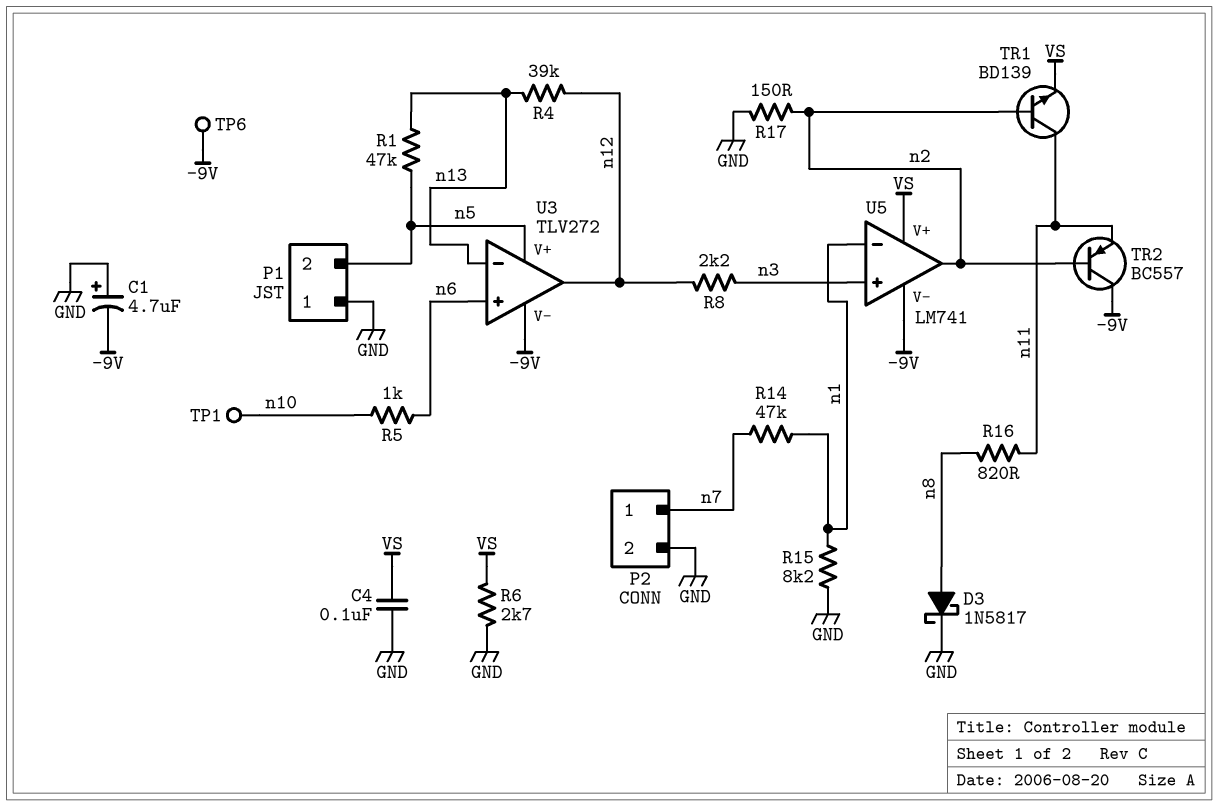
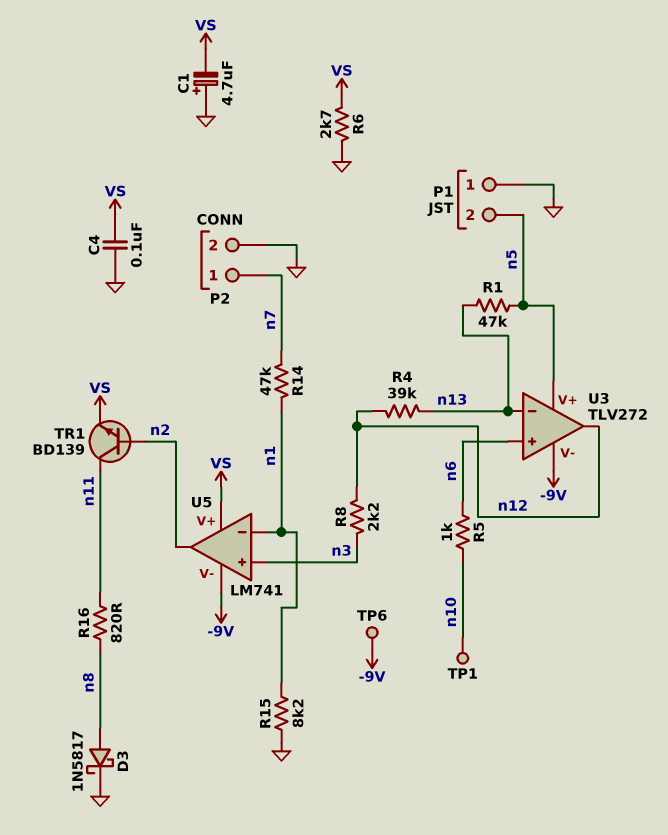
C1: 4.7uF (plus GND, minus -9V) -> 4.7uF (plus GND, minus VS)
R17: 150 (GND, n2) -> none
TR2: PNP BC557 (B n2, C -9V, E n11) -> none

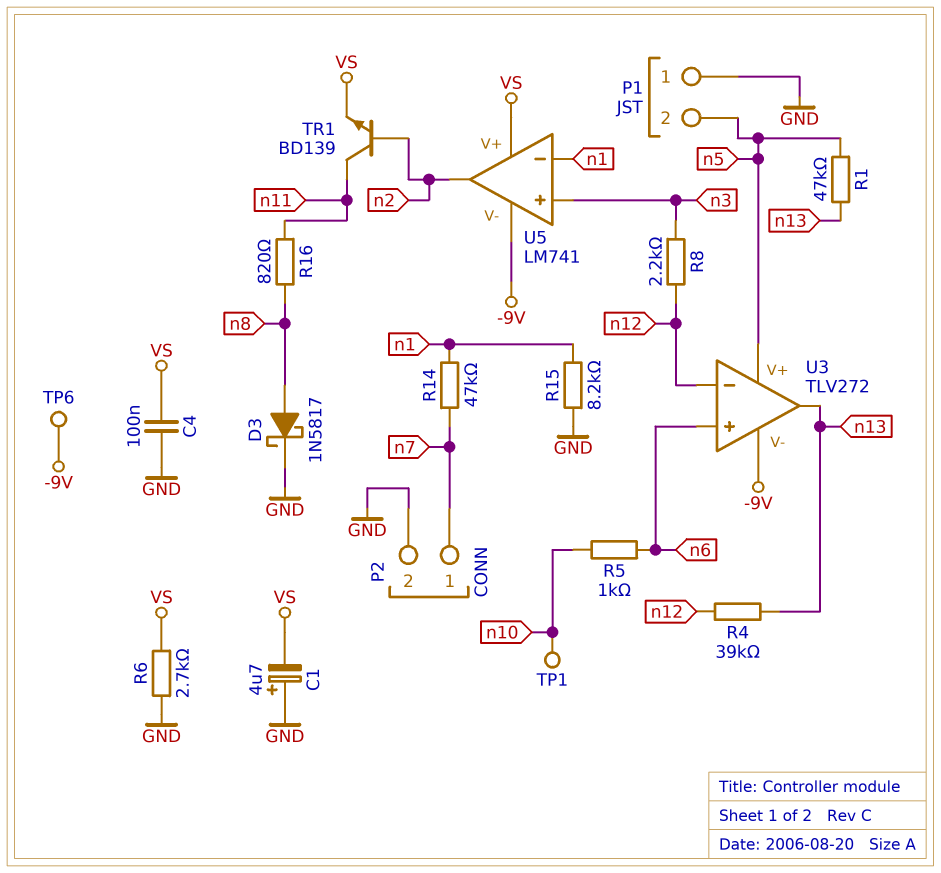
U3 pin in-: n13 -> n12
U3 pin out: n12 -> n13

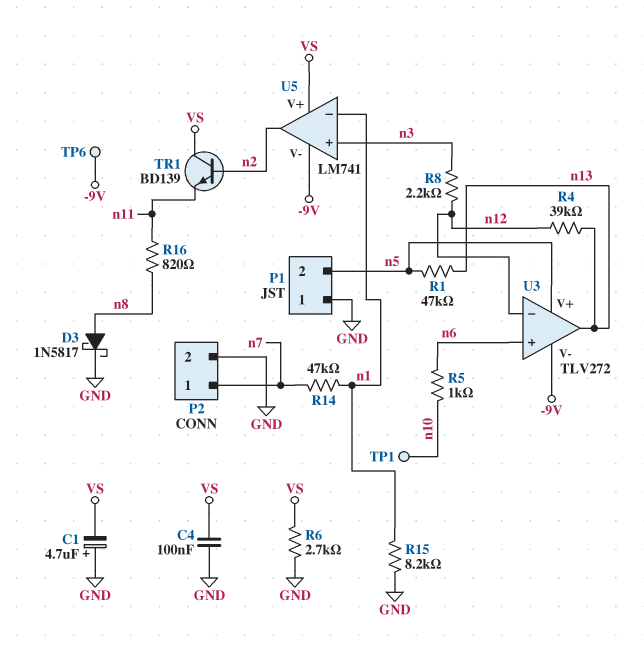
TR1: NPN BD139 (B n2, C n11, E VS) -> NPN BD139 (B n2, C VS, E n11)

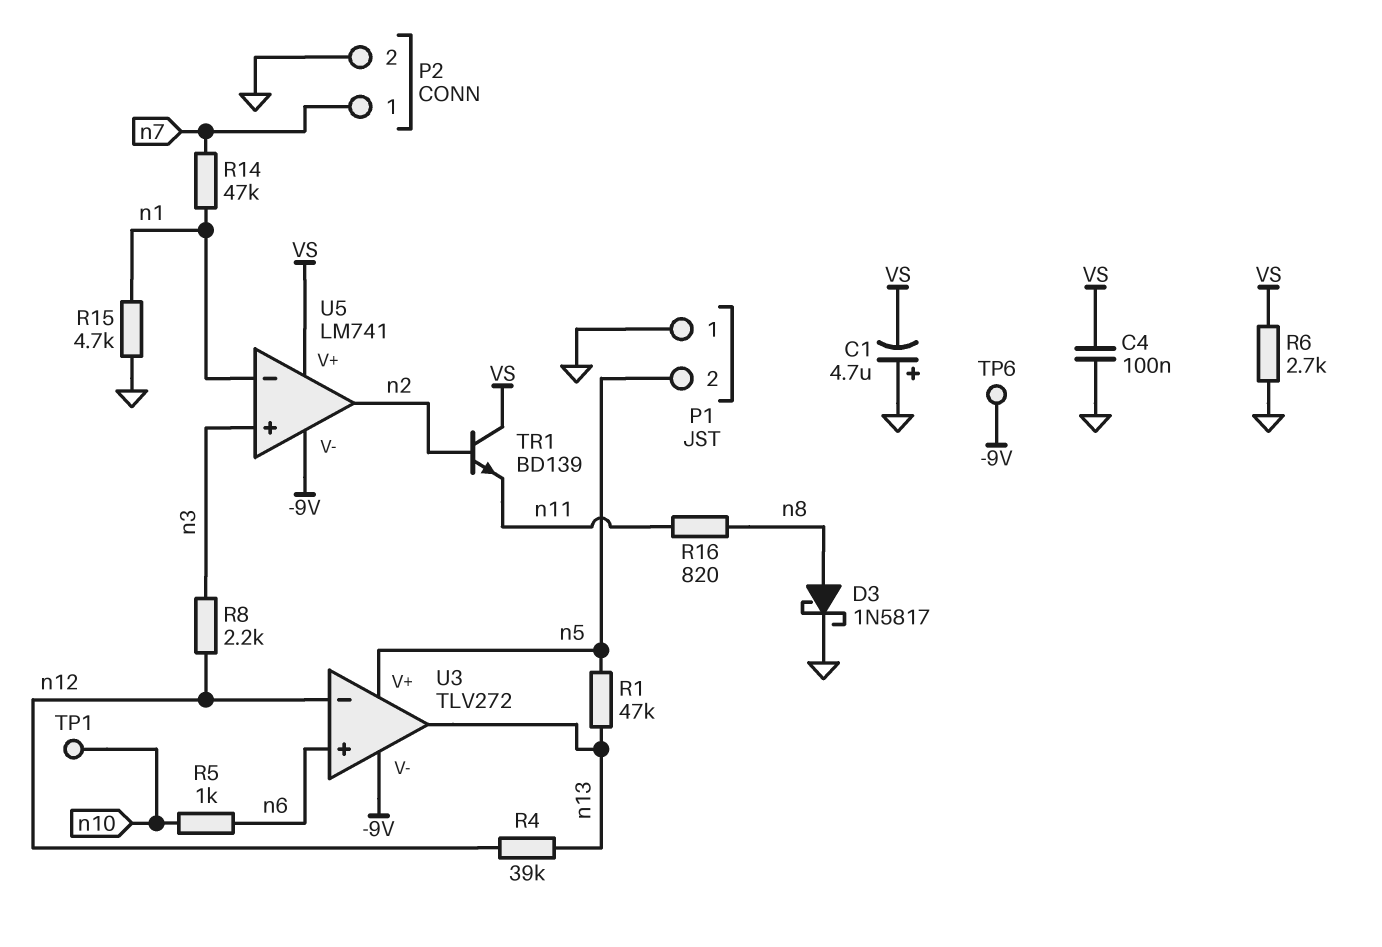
R15: 8.2k (GND, n1) -> 4.7k (GND, n1)

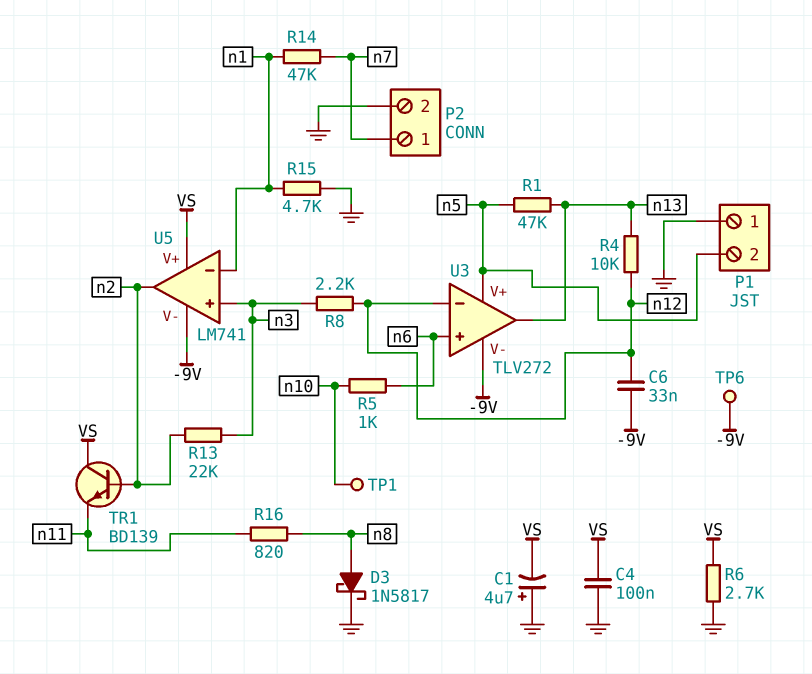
C6: none -> 33nF (-9V, n12)
R4: 39k (n12, n13) -> 10k (n12, n13)
R13: none -> 22k (n2, n3)

